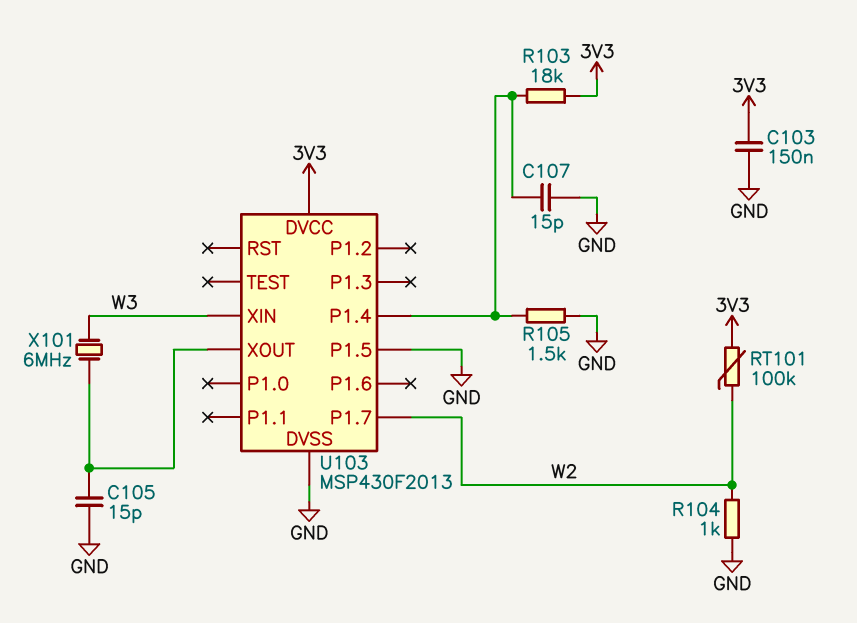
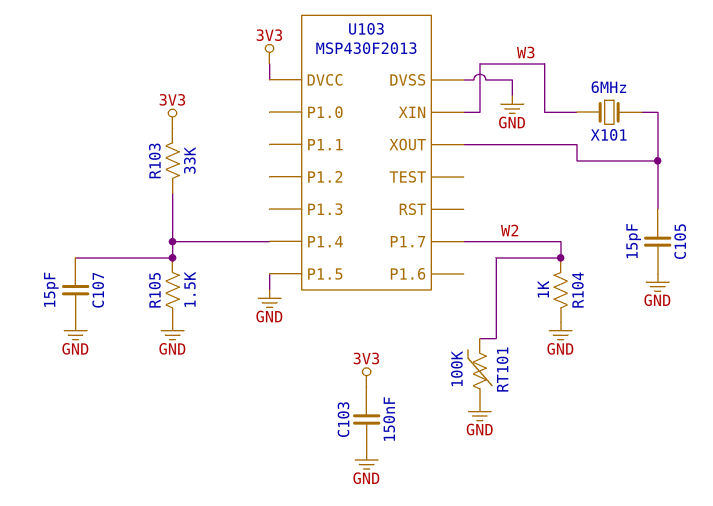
R103: 18k (3V3, U103/P1.4) -> 33k (3V3, U103/P1.4)
RT101: 100k (3V3, W2) -> 100k (GND, W2)

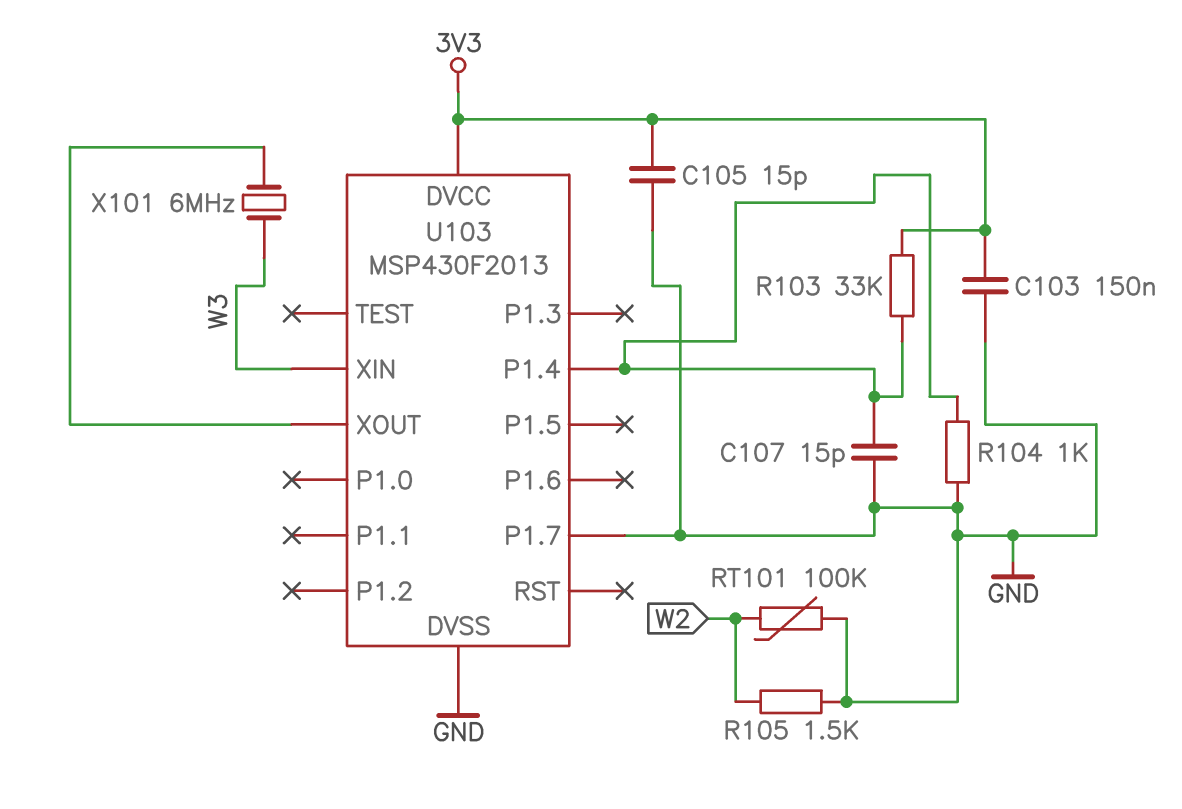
C105: 15pF (GND, U103/XOUT) -> 15pF (3V3, GND)
R104: 1k (GND, W2) -> 1k (GND, U103/P1.4)
R105: 1.5k (GND, U103/P1.4) -> 1.5k (GND, W2)
U103 pin P1.5: GND -> none
U103 pin P1.7: W2 -> GND

